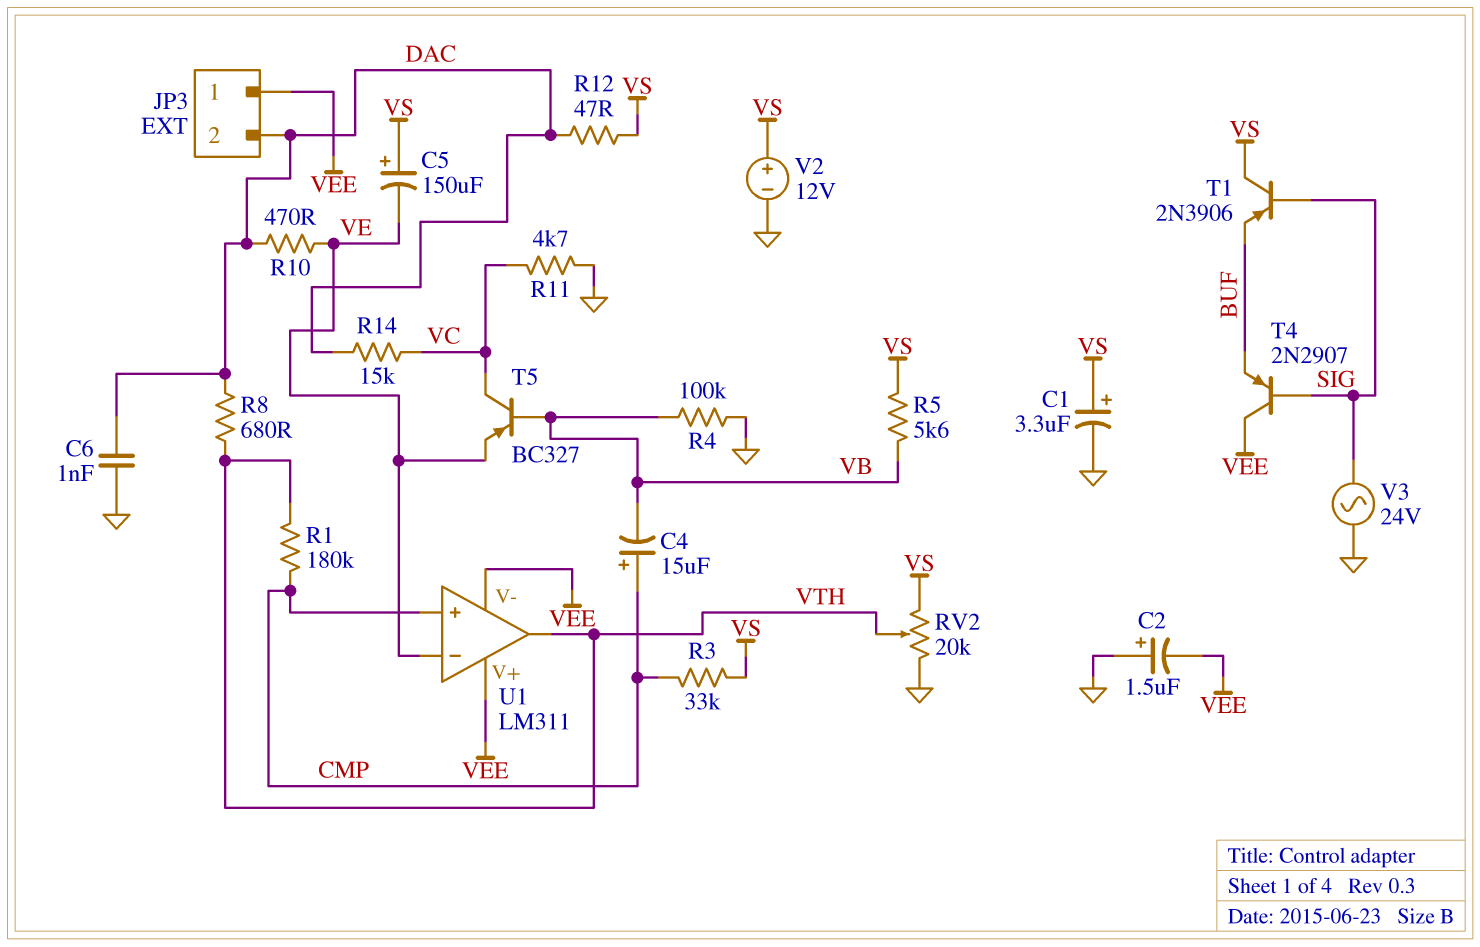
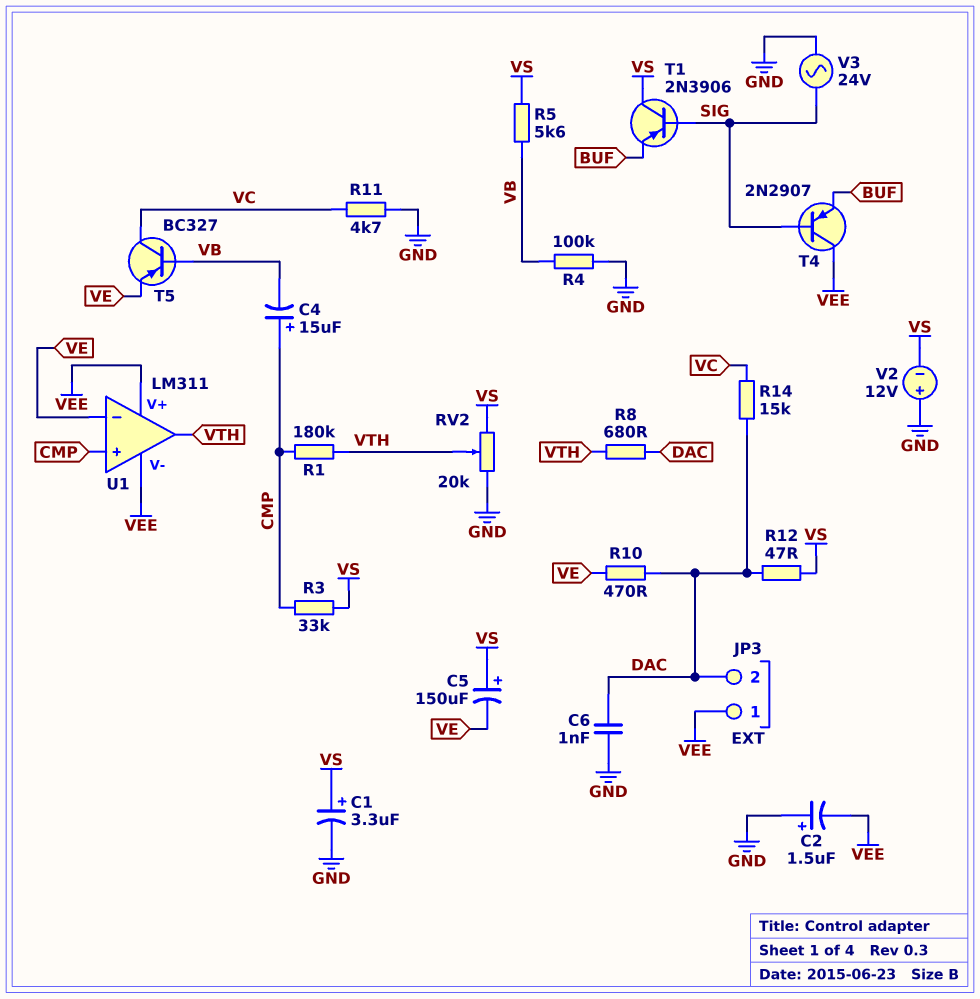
V2: 12V (plus VS, minus GND) -> 12V (plus GND, minus VS)

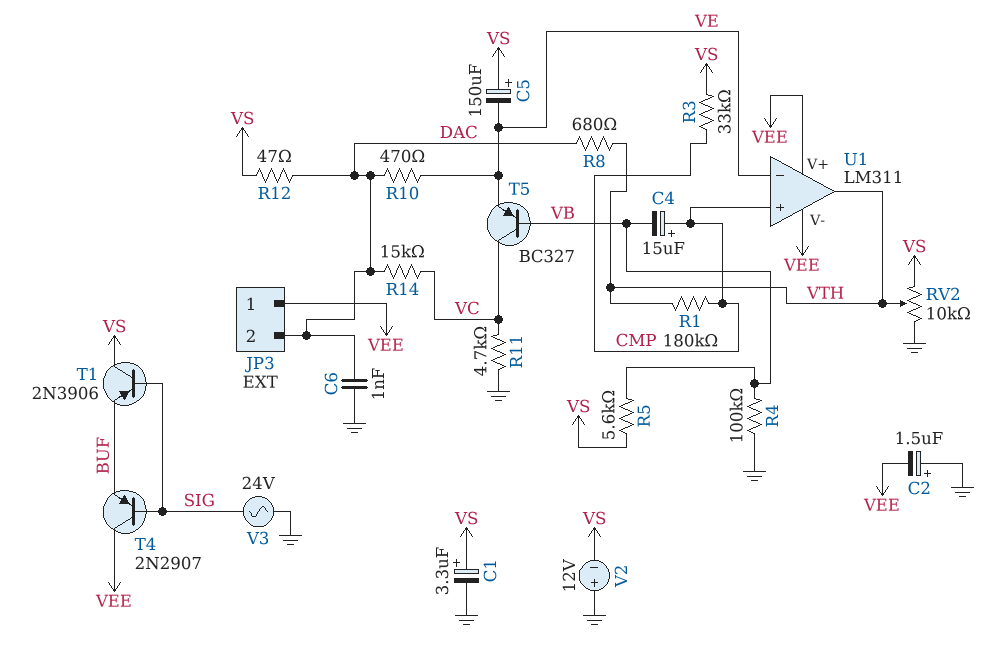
RV2: 20k (GND, VS, wiper VTH) -> 10k (GND, VS, wiper VTH)

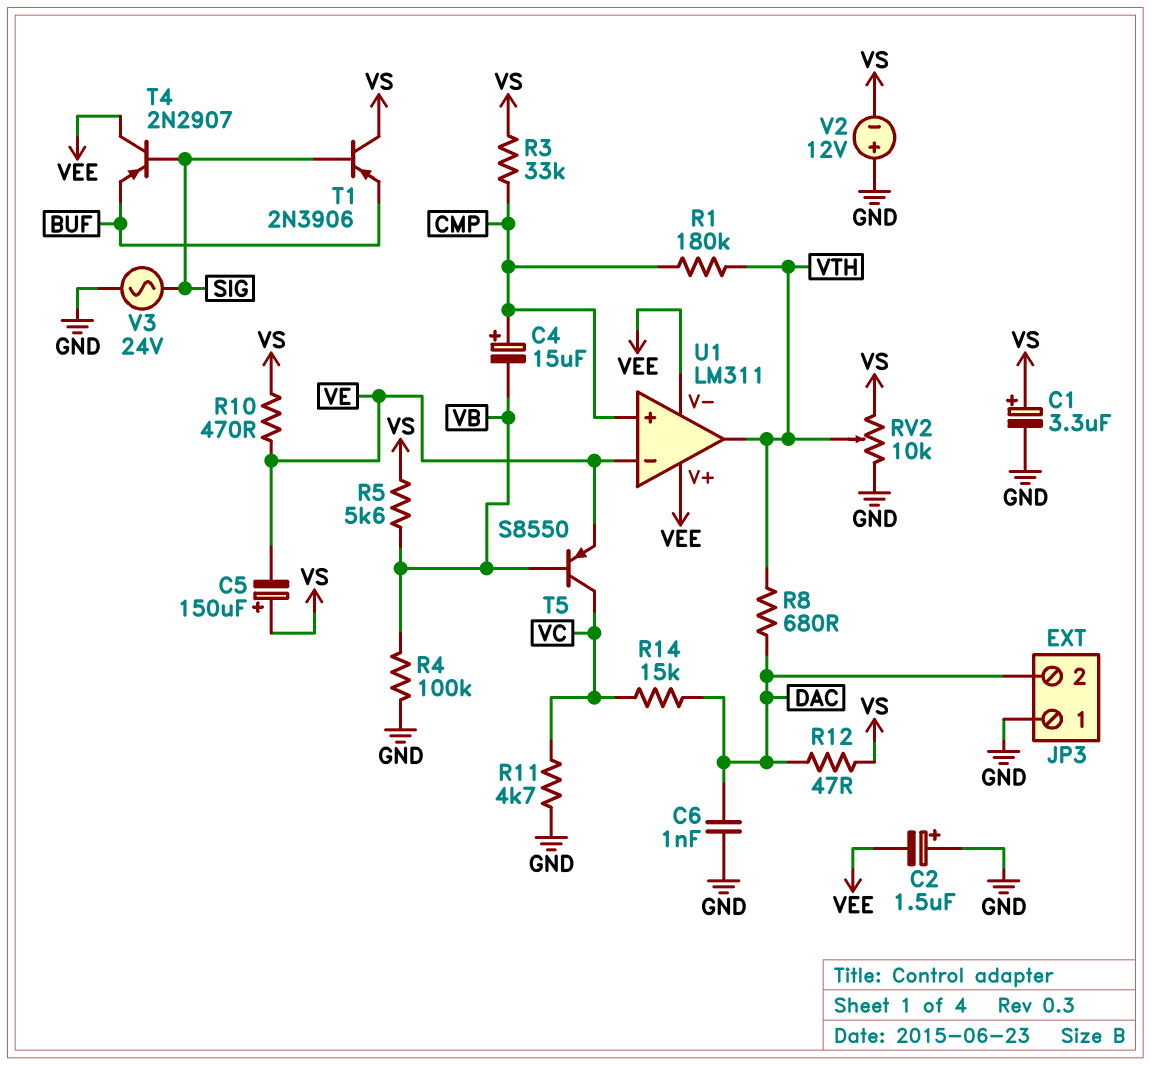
JP3 pin 1: VEE -> GND
R10: 470 (DAC, VE) -> 470 (VE, VS)
T5: PNP BC327 (B VB, C VC, E VE) -> PNP S8550 (B VB, C VC, E VE)

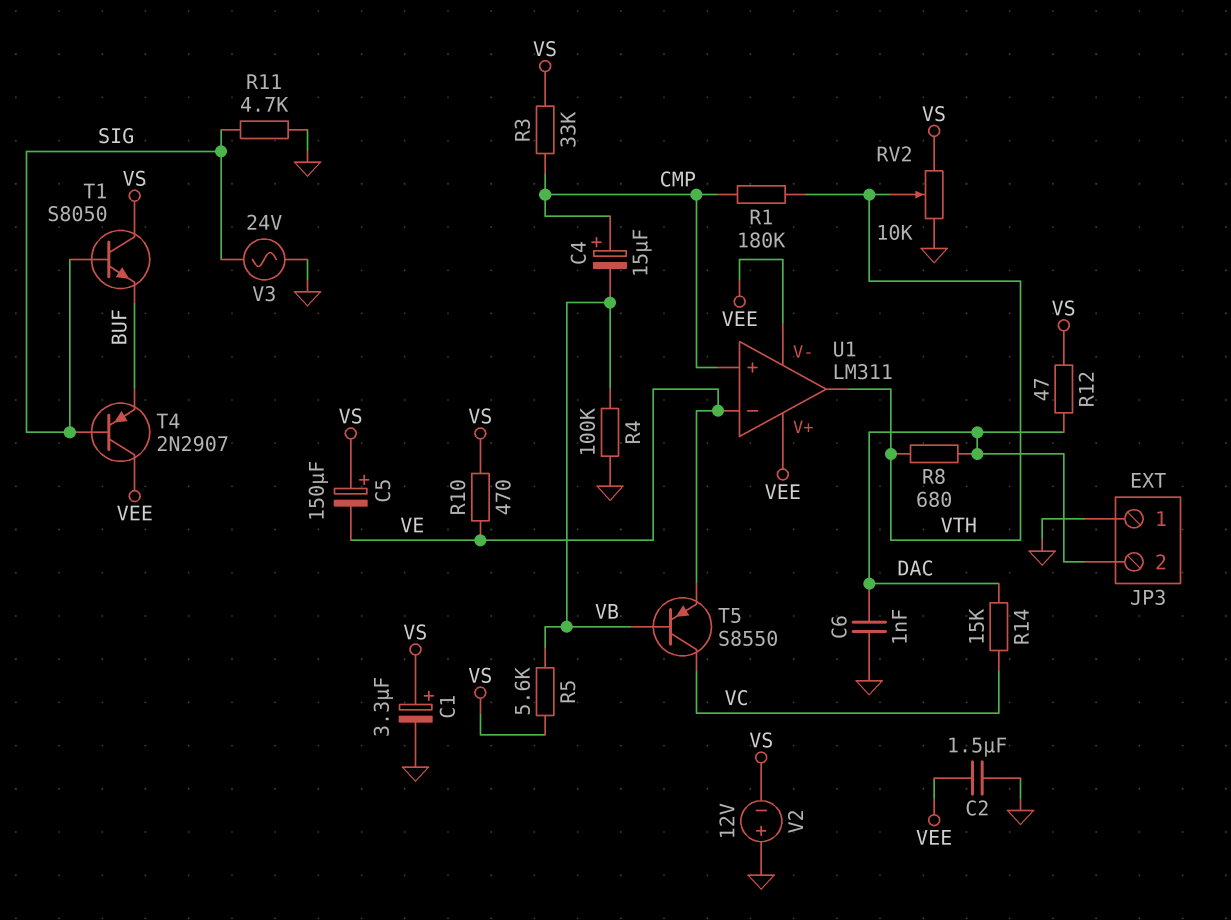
C2: 1.5uF (plus GND, minus VEE) -> 1.5uF (GND, VEE)
R11: 4.7k (GND, VC) -> 4.7k (GND, SIG)
T1: PNP 2N3906 (B SIG, C VS, E BUF) -> NPN S8050 (B SIG, C VS, E BUF)

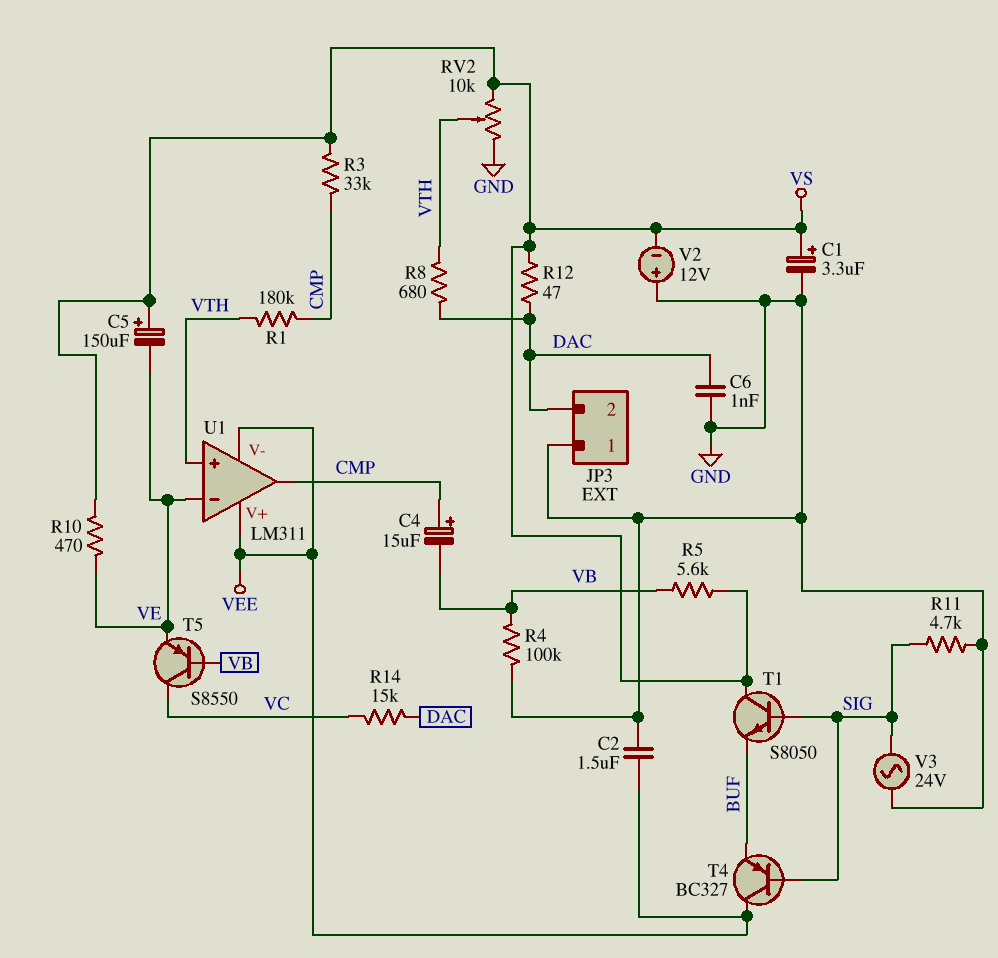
T4: PNP 2N2907 (B SIG, C VEE, E BUF) -> PNP BC327 (B SIG, C VEE, E BUF)
U1 pin in+: CMP -> VTH
U1 pin out: VTH -> CMP

